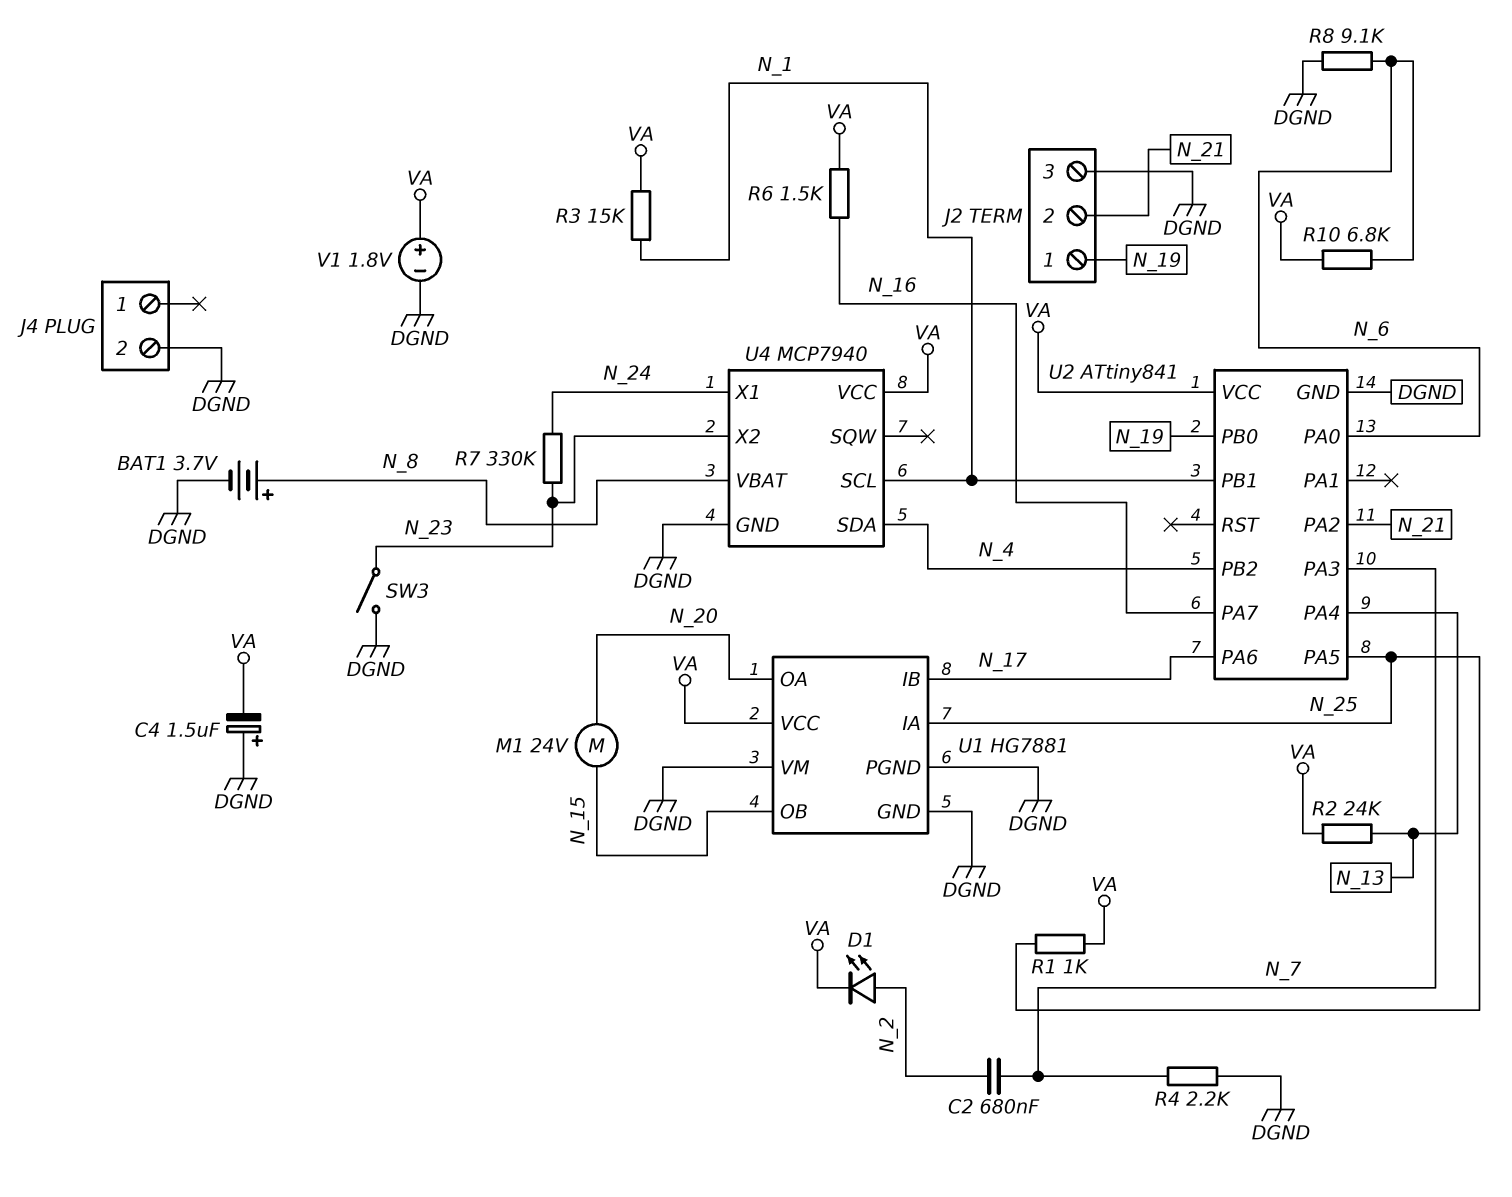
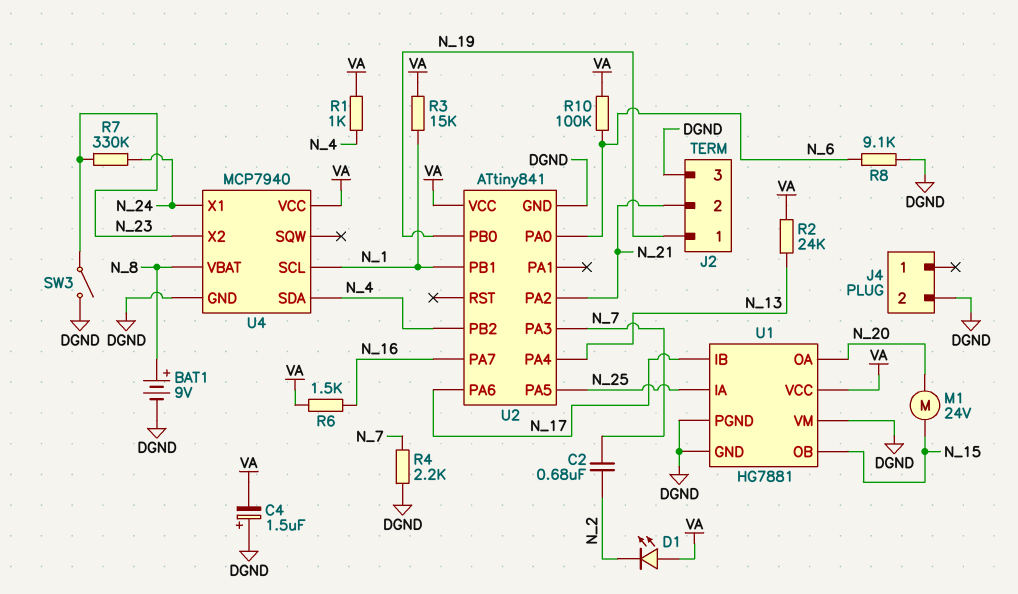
BAT1: 3.7V (plus N_8, minus DGND) -> 9V (plus N_8, minus DGND)
D1: LED (A N_2, K VA) -> LED (A VA, K N_2)
R1: 1k (N_25, VA) -> 1k (N_4, VA)
R10: 6.8k (N_6, VA) -> 100k (N_6, VA)
V1: 1.8V (plus VA, minus DGND) -> none

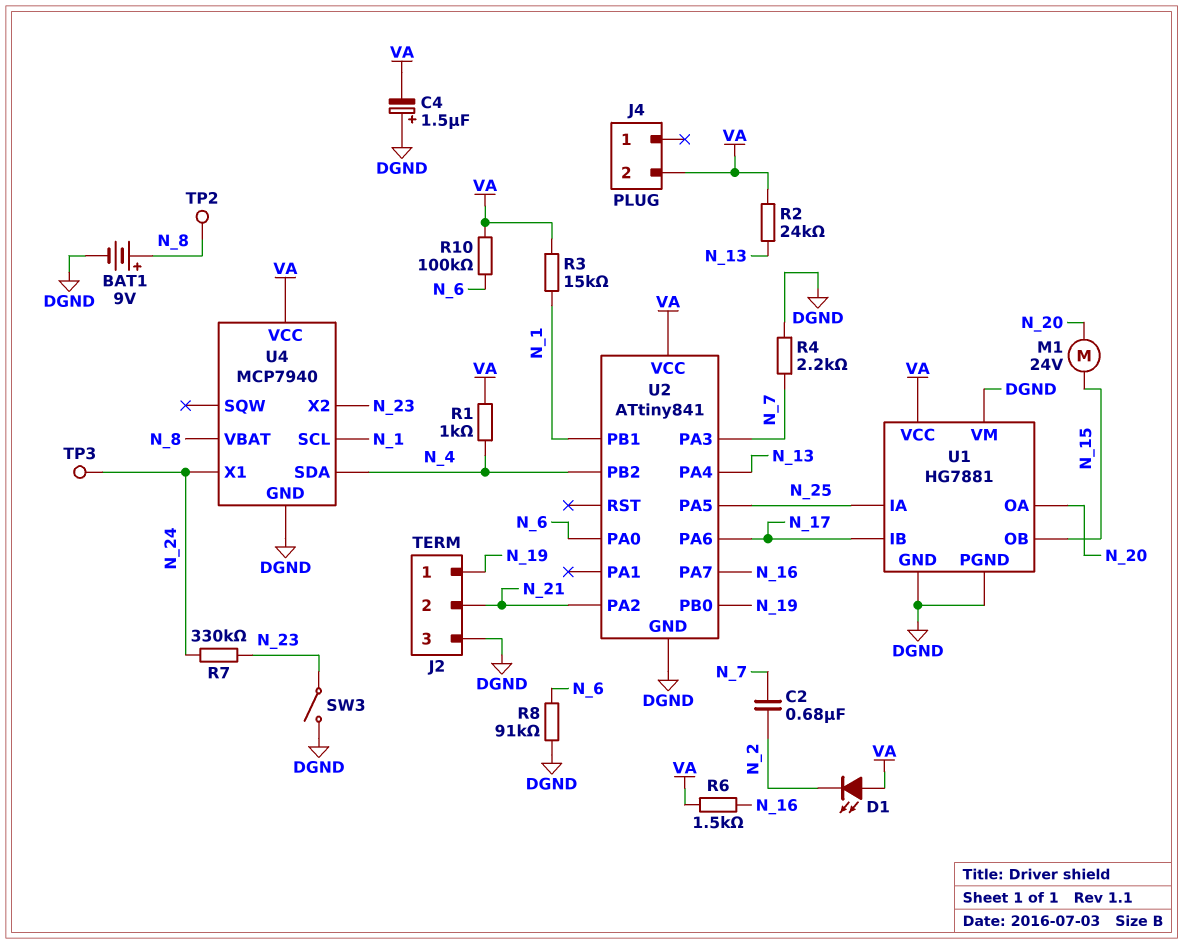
J4 pin 2: DGND -> VA
R8: 9.1k (DGND, N_6) -> 91k (DGND, N_6)
TP2: none -> test point (N_8)
TP3: none -> test point (N_24)

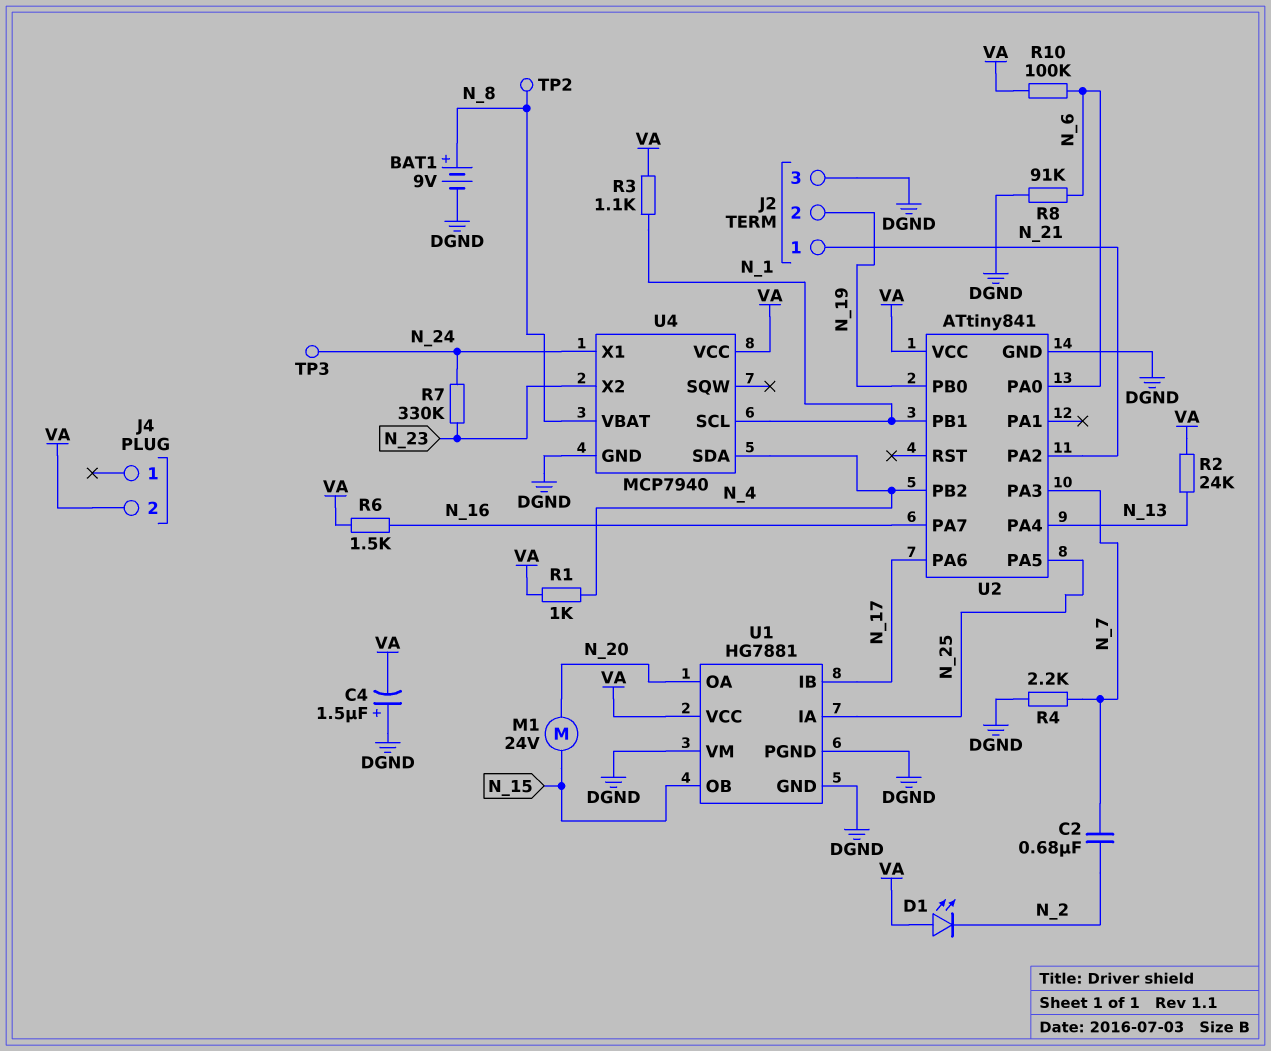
J2 pin 1: N_19 -> N_21
J2 pin 2: N_21 -> N_19
R3: 15k (N_1, VA) -> 1.1k (N_1, VA)
SW3: switch (DGND, N_23) -> none

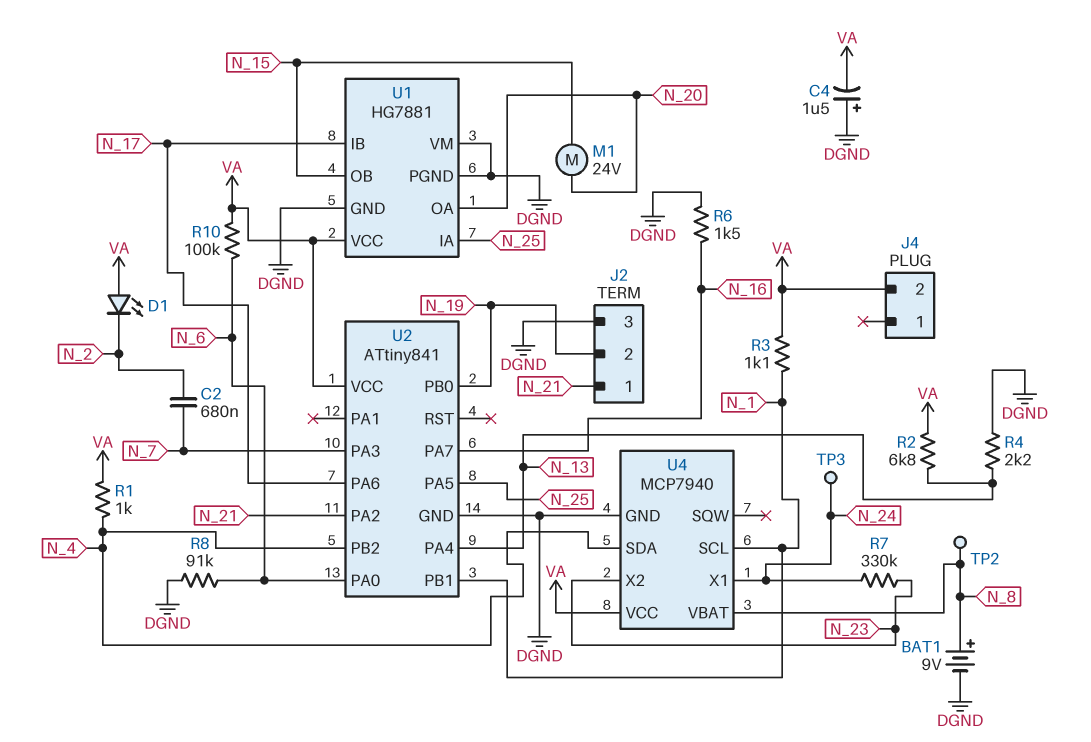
R2: 24k (N_13, VA) -> 6.8k (N_13, VA)
R4: 2.2k (DGND, N_7) -> 2.2k (DGND, N_13)
R6: 1.5k (N_16, VA) -> 1.5k (DGND, N_16)

